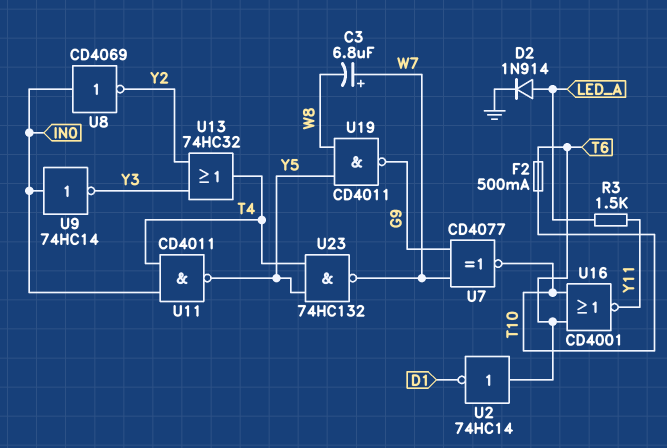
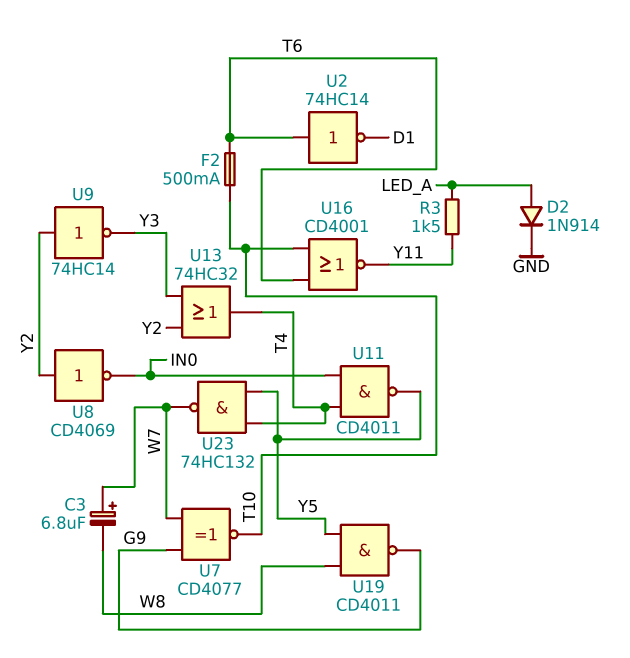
U8: NOT CD4069 (in IN0, out Y2) -> NOT CD4069 (in Y2, out IN0)
U9: NOT 74HC14 (in IN0, out Y3) -> NOT 74HC14 (in Y2, out Y3)

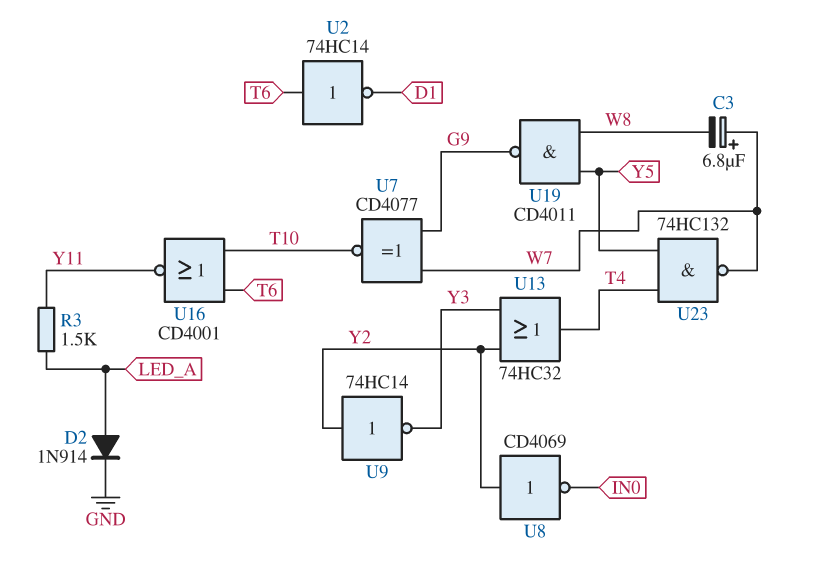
F2: 500mA (T6, T10) -> none
U11: NAND CD4011 (in IN0, in T4, out Y5) -> none

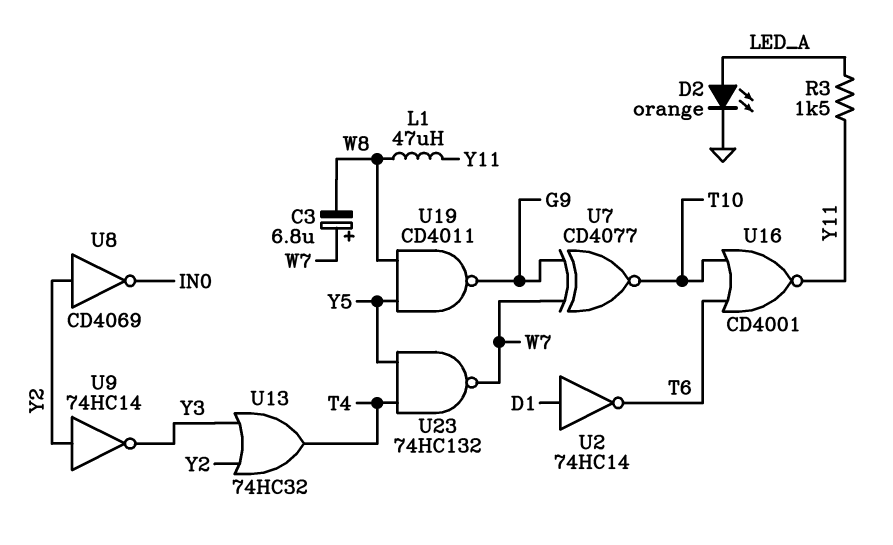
D2: diode 1N914 (A LED_A, K GND) -> LED orange (A LED_A, K GND)
L1: none -> 47uH (W8, Y11)
U2: NOT 74HC14 (in T6, out D1) -> NOT 74HC14 (in D1, out T6)

